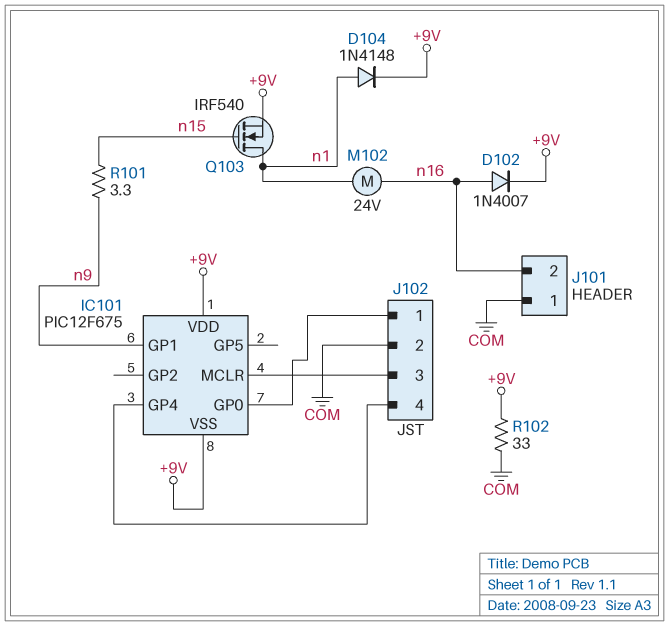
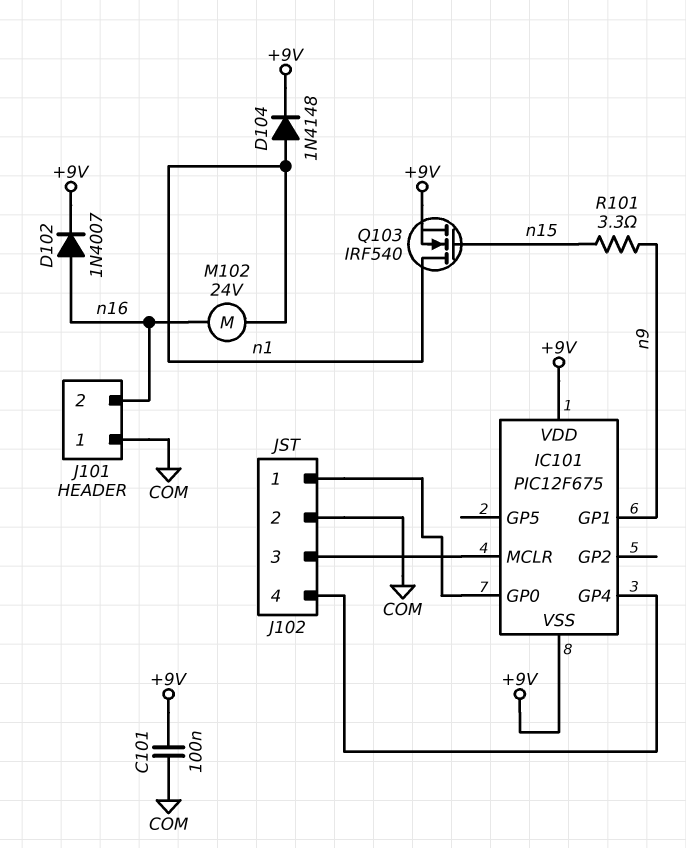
C101: none -> 100nF (+9V, COM)
R102: 33 (+9V, COM) -> none

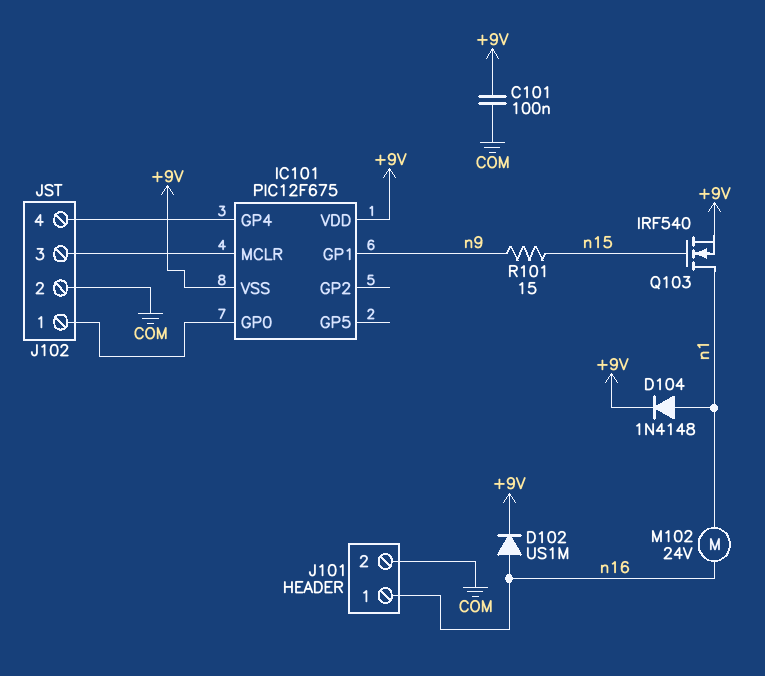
D102: diode 1N4007 (A n16, K +9V) -> diode US1M (A n16, K +9V)
J101 pin 1: COM -> n16
J101 pin 2: n16 -> COM
R101: 3.3 (n9, n15) -> 15 (n9, n15)

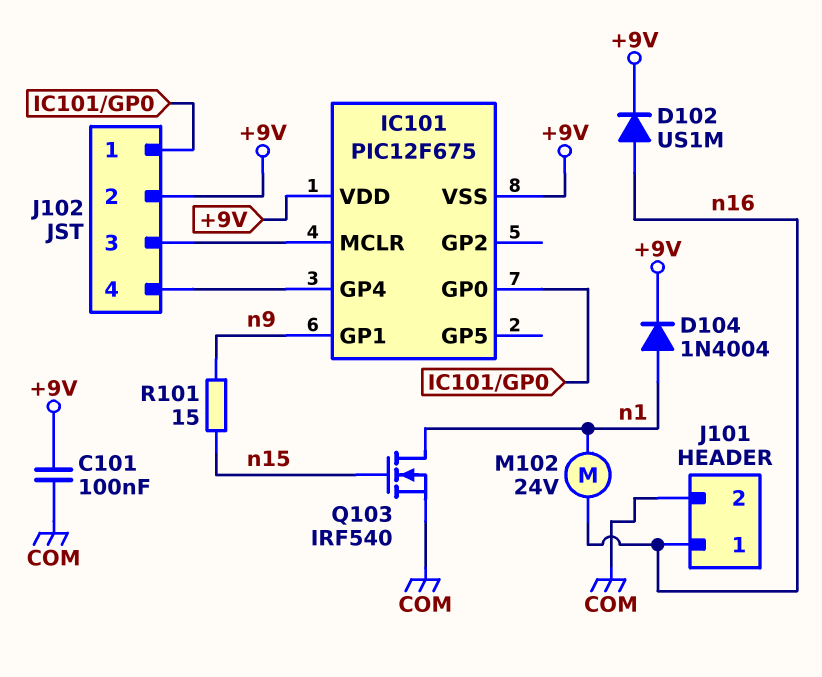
D104: diode 1N4148 (A n1, K +9V) -> diode 1N4004 (A n1, K +9V)
J102 pin 2: COM -> +9V
Q103: NMOS IRF540 (G n15, D n1, S +9V) -> NMOS IRF540 (G n15, D n1, S COM)

